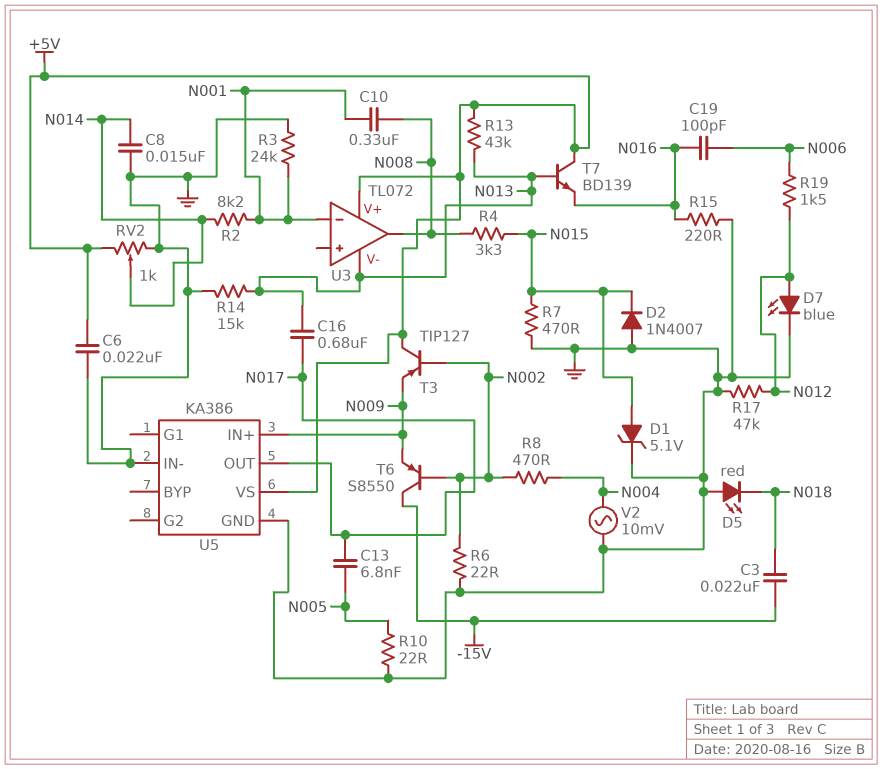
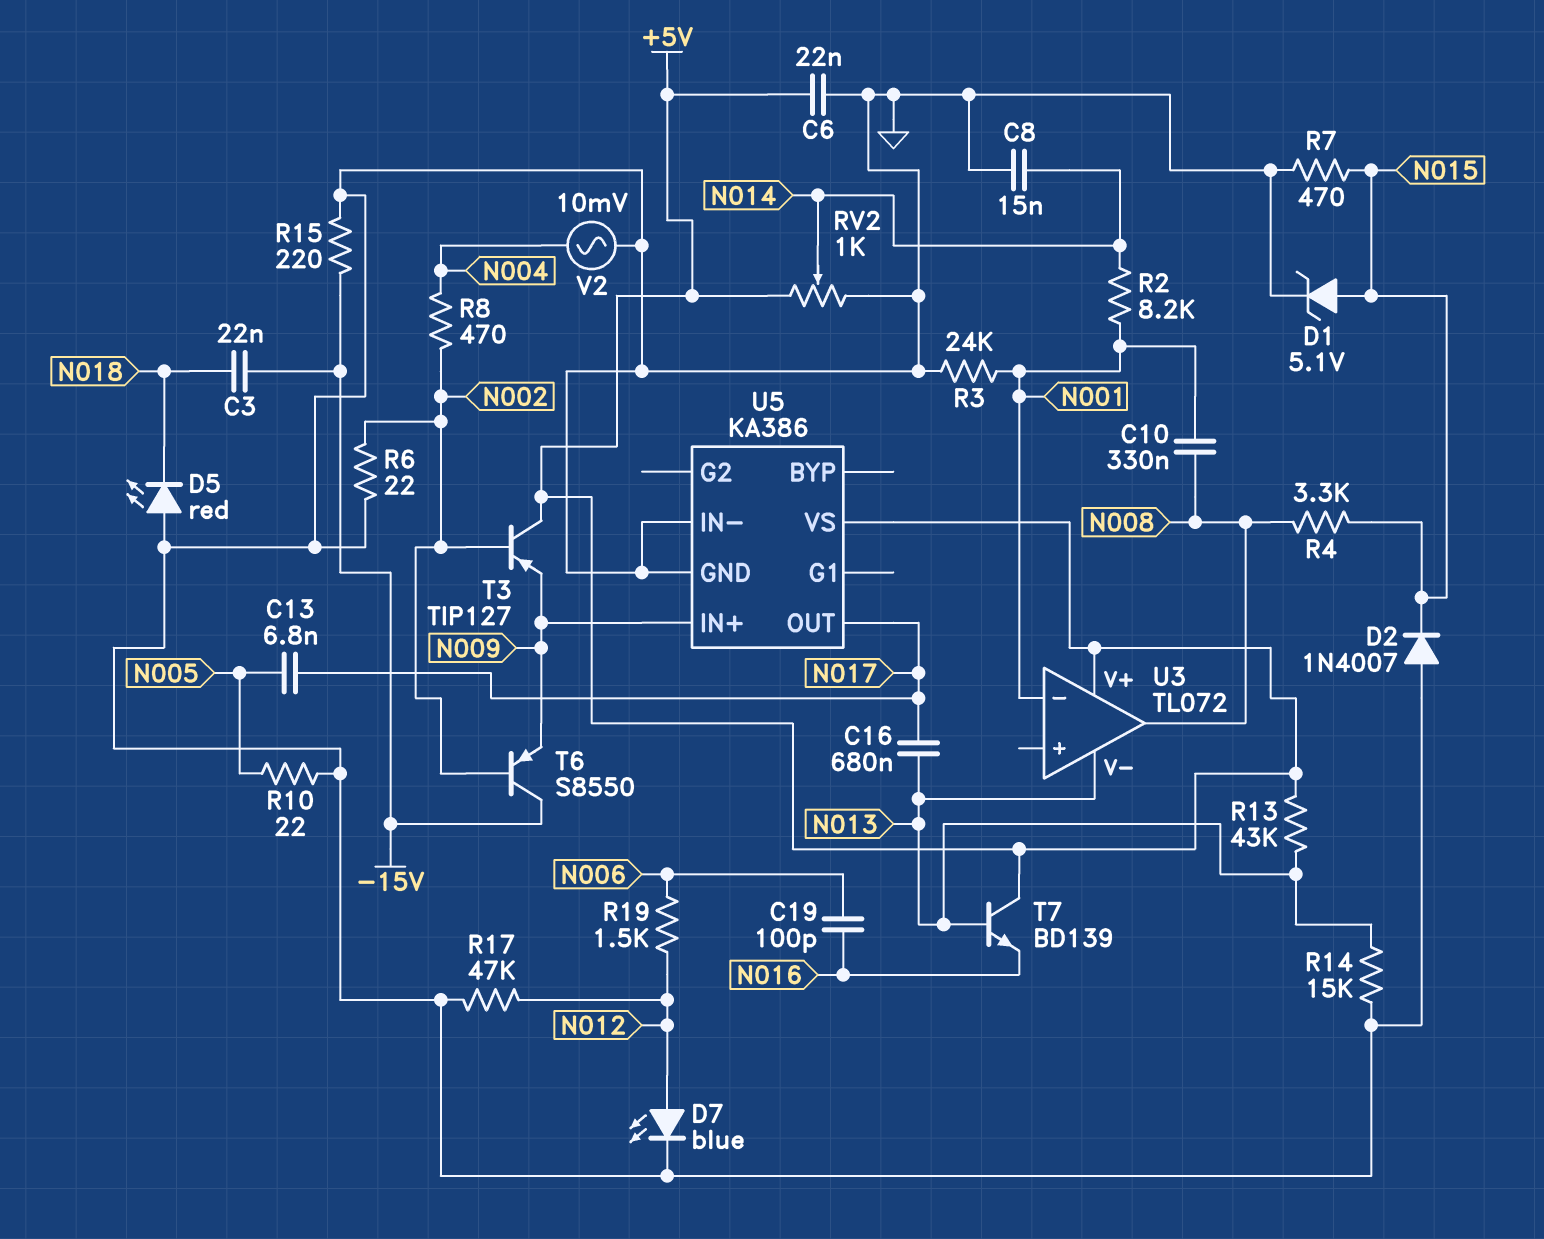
R15: 220 (GND, N016) -> 220 (-15V, GND)

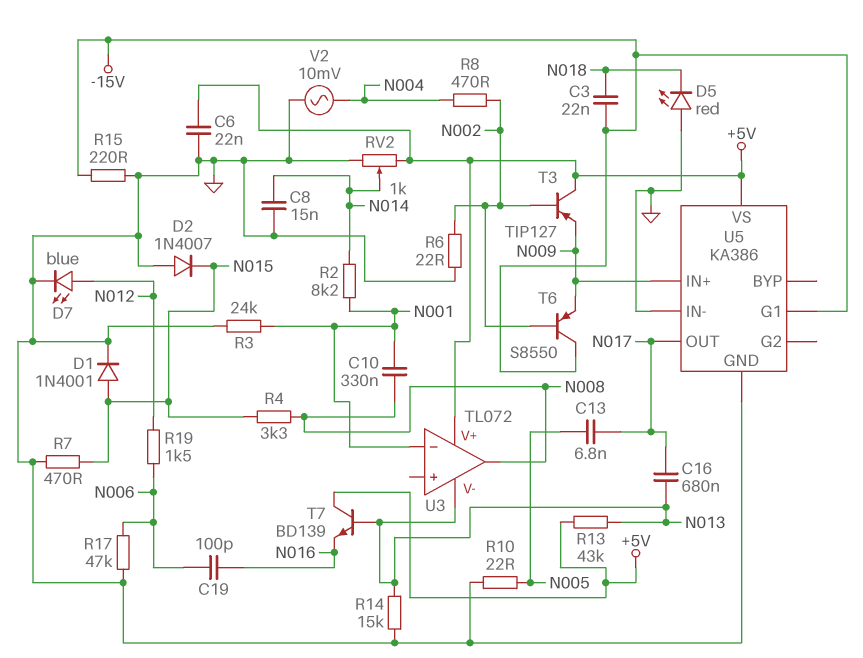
D1: zener 5.1V (A N015, K GND) -> diode 1N4001 (A N015, K GND)
R17: 47k (GND, N012) -> 47k (GND, N006)
U5 pin G1: none -> -15V

